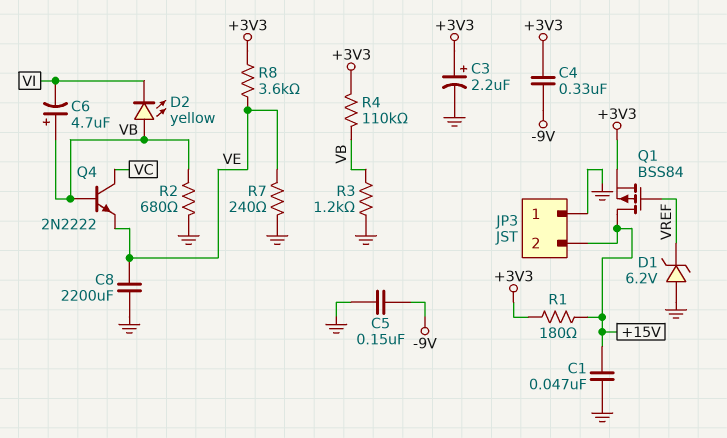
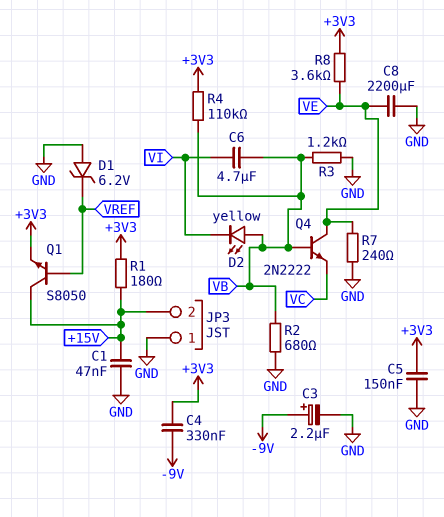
C3: 2.2uF (plus +3V3, minus GND) -> 2.2uF (plus -9V, minus GND)
C5: 150nF (-9V, GND) -> 150nF (+3V3, GND)
C6: 4.7uF (plus VB, minus VI) -> 4.7uF (VB, VI)
Q1: PMOS BSS84 (G VREF, D +15V, S +3V3) -> NPN S8050 (B VREF, C +15V, E +3V3)
Q4: NPN 2N2222 (B VB, C VC, E VE) -> NPN 2N2222 (B VB, C VE, E VC)

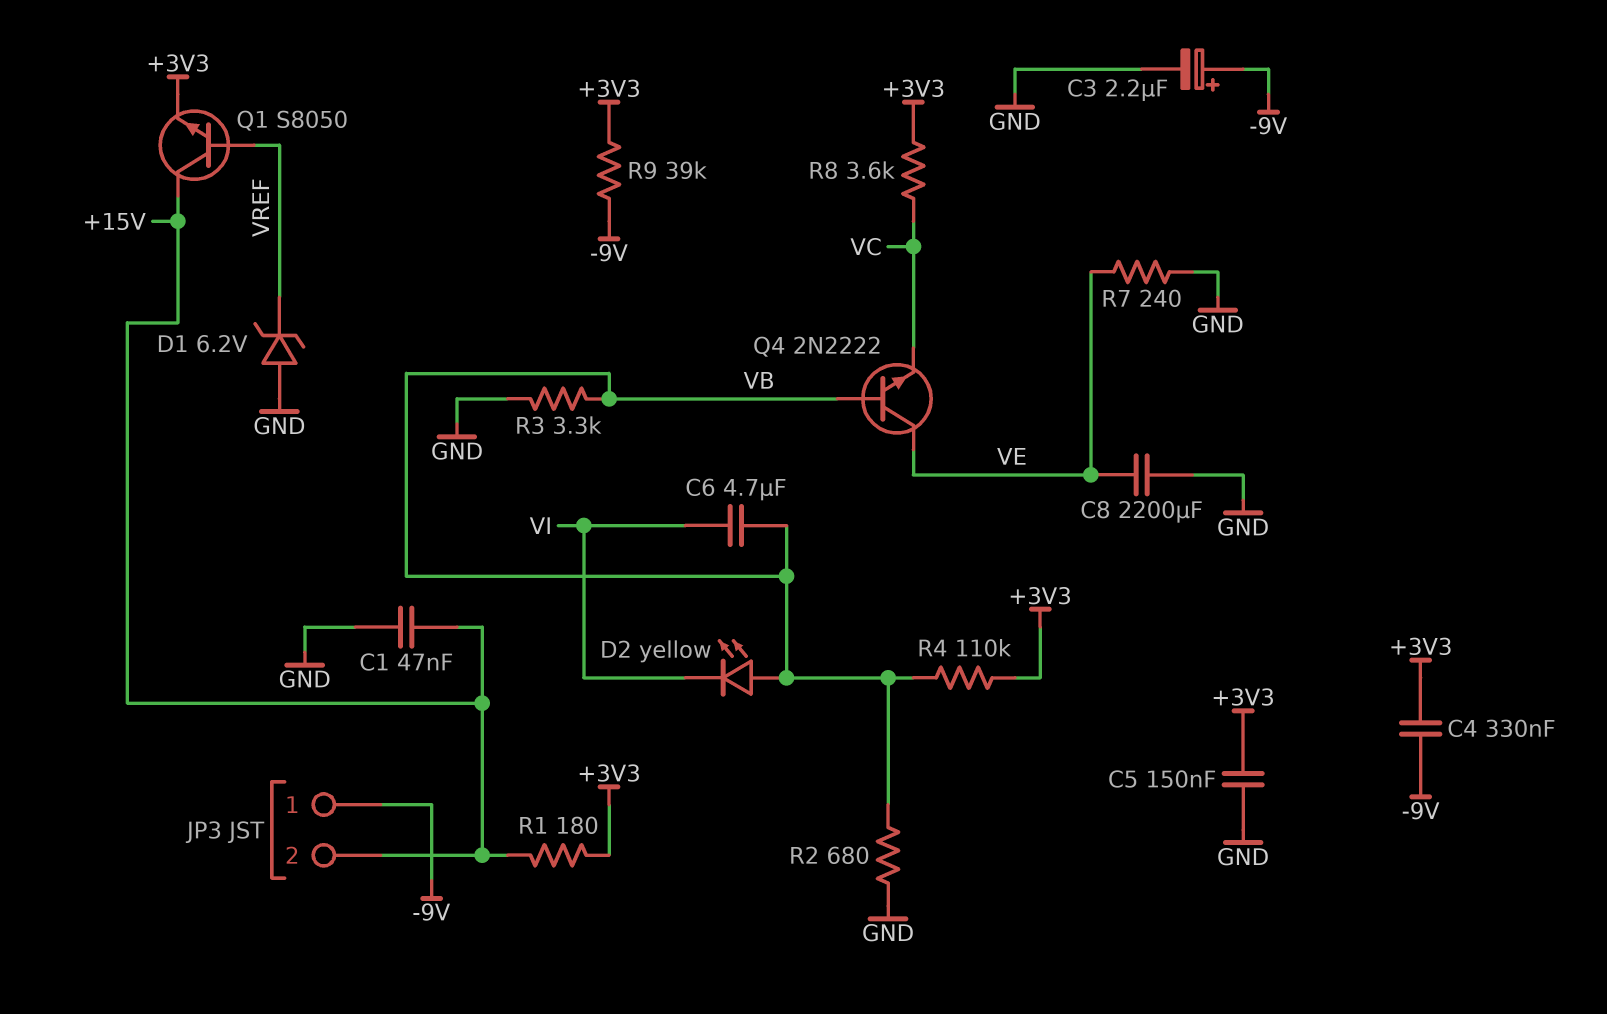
JP3 pin 1: GND -> -9V
R3: 1.2k (GND, VB) -> 3.3k (GND, VB)
R8: 3.6k (+3V3, VE) -> 3.6k (+3V3, VC)
R9: none -> 39k (+3V3, -9V)

